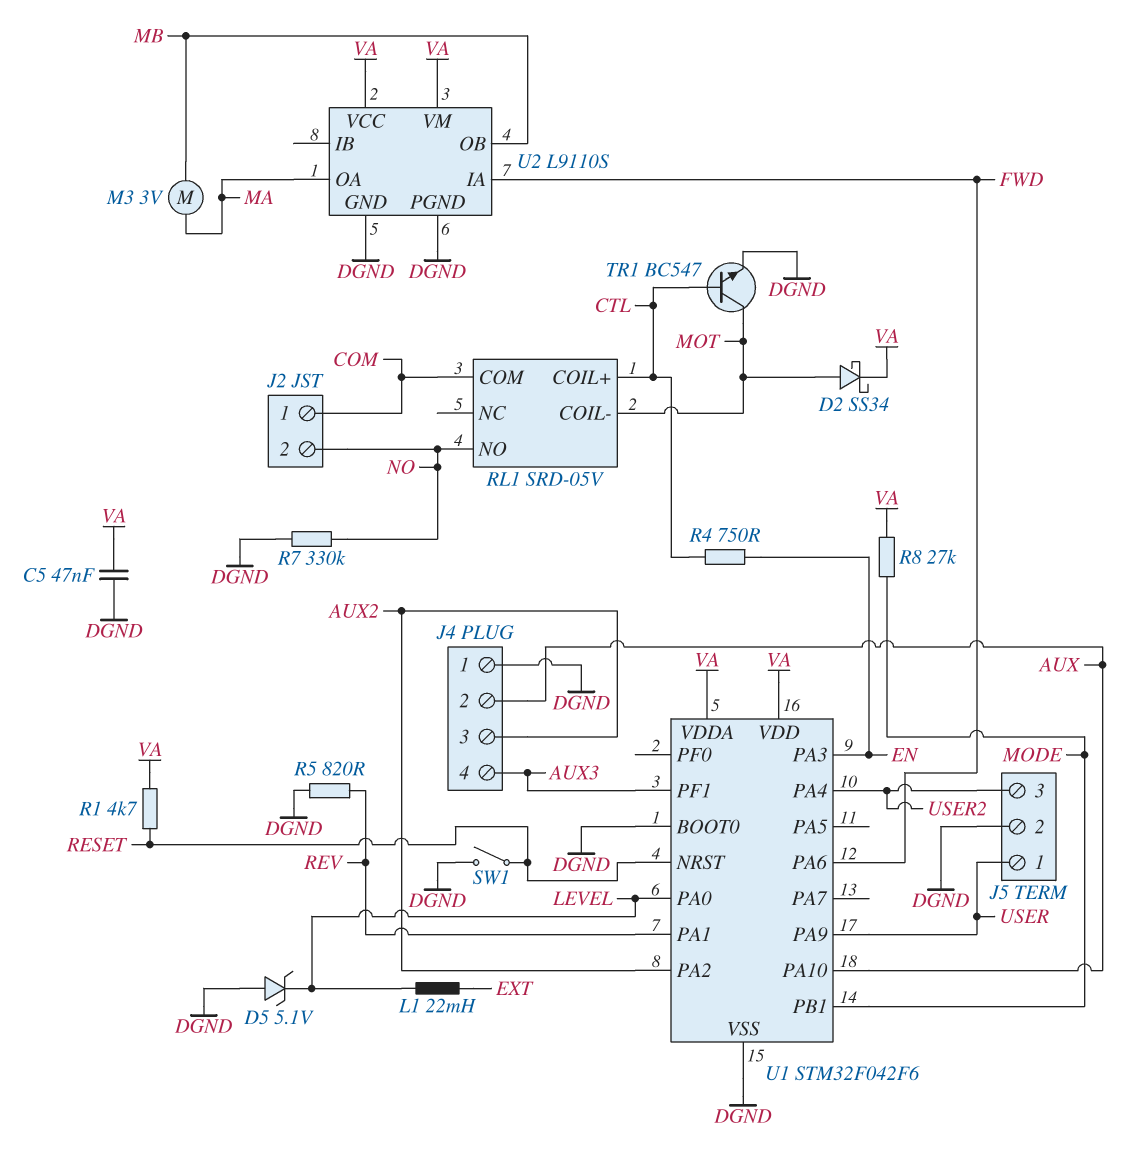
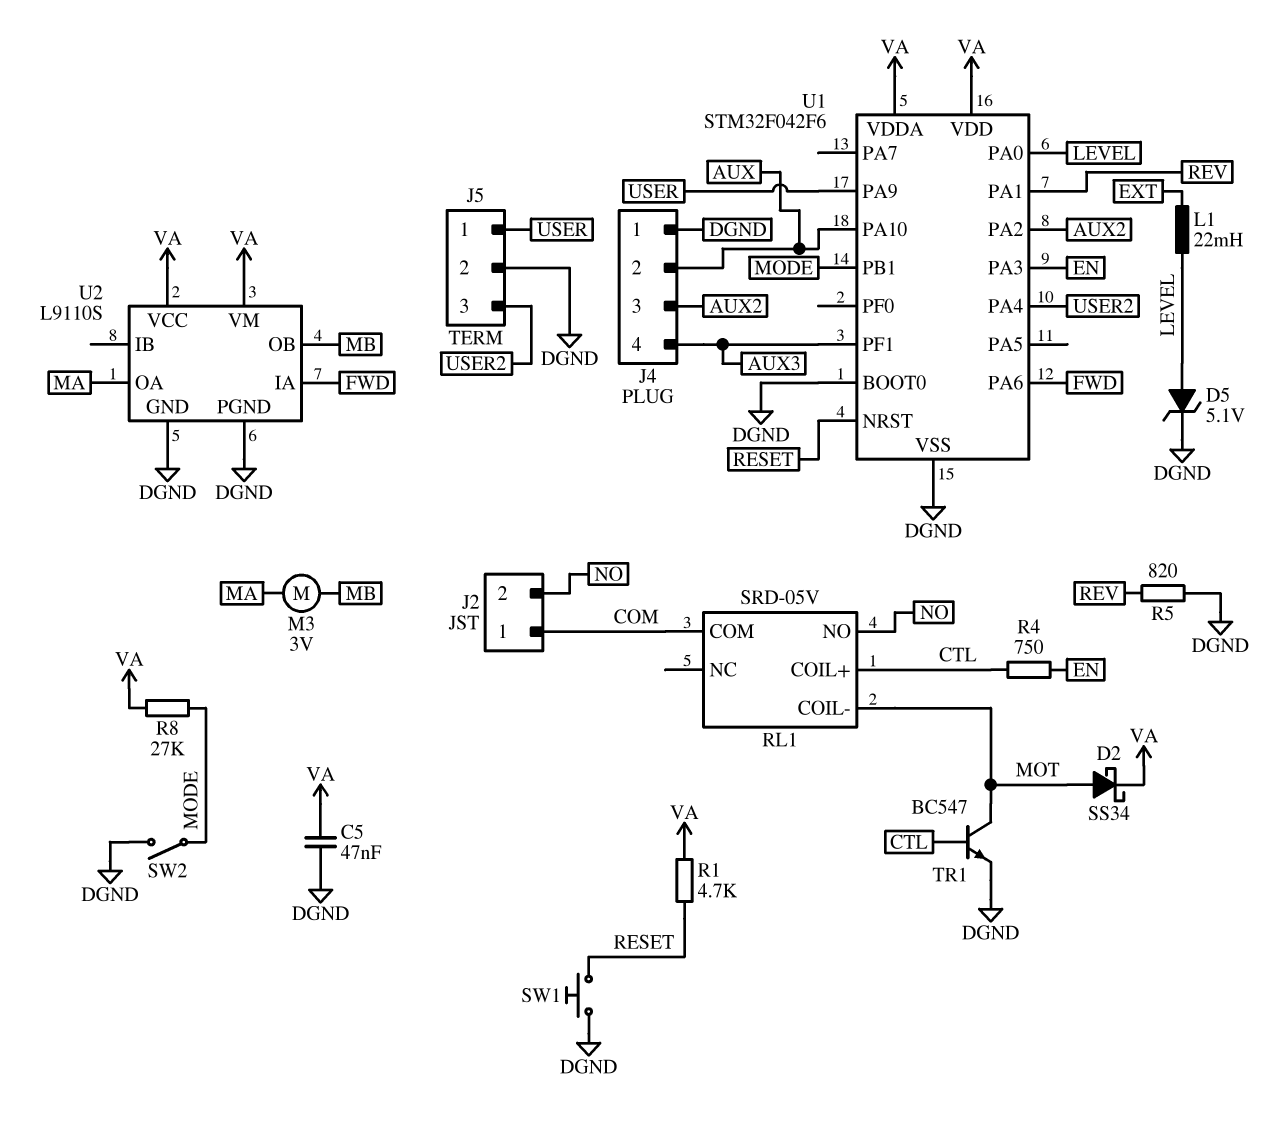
D5: zener 5.1V (A DGND, K LEVEL) -> zener 5.1V (A LEVEL, K DGND)
R7: 330k (DGND, NO) -> none
SW1: switch (DGND, RESET) -> button (DGND, RESET)
SW2: none -> switch (DGND, MODE)

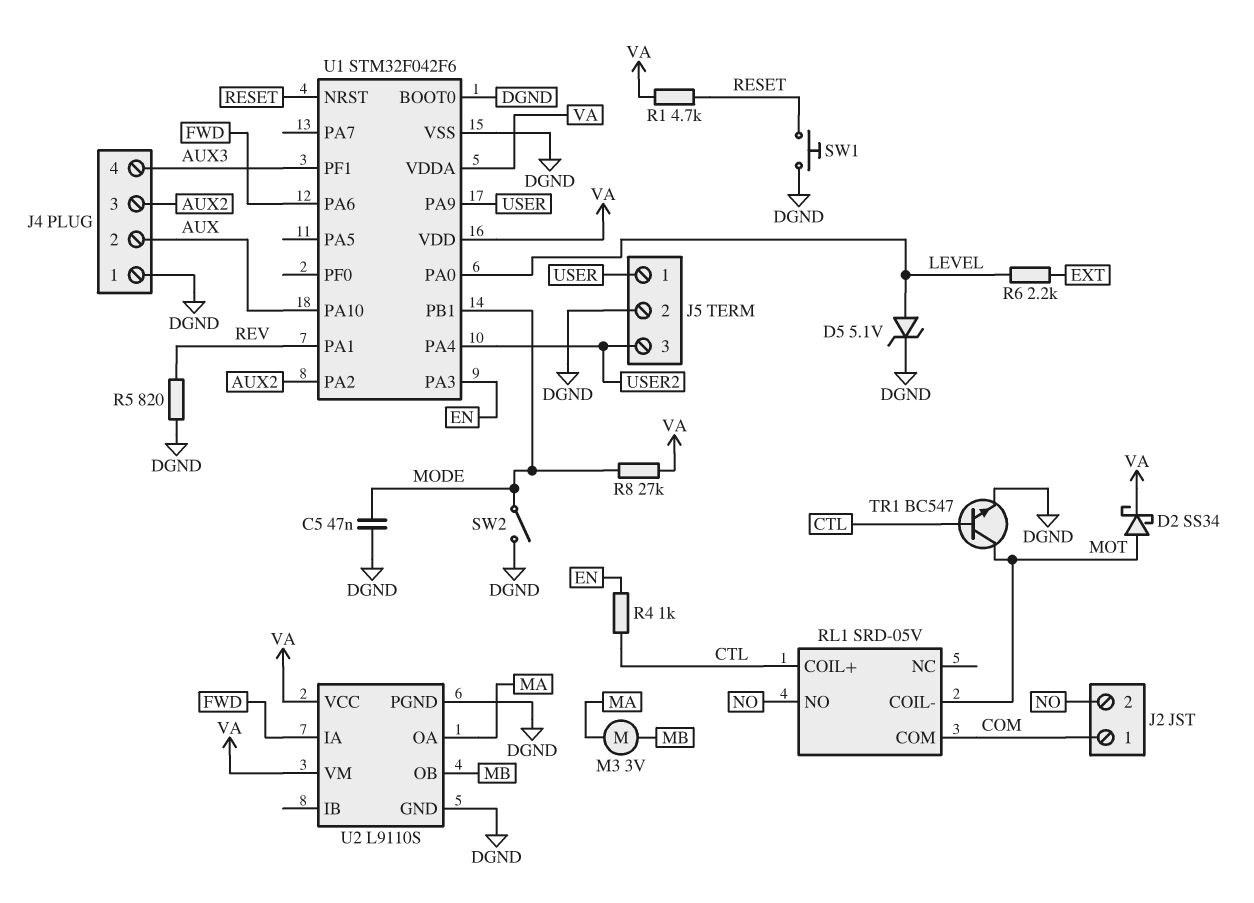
C5: 47nF (DGND, VA) -> 47nF (DGND, MODE)
L1: 22mH (EXT, LEVEL) -> none
R4: 750 (CTL, EN) -> 1k (CTL, EN)
R6: none -> 2.2k (EXT, LEVEL)

